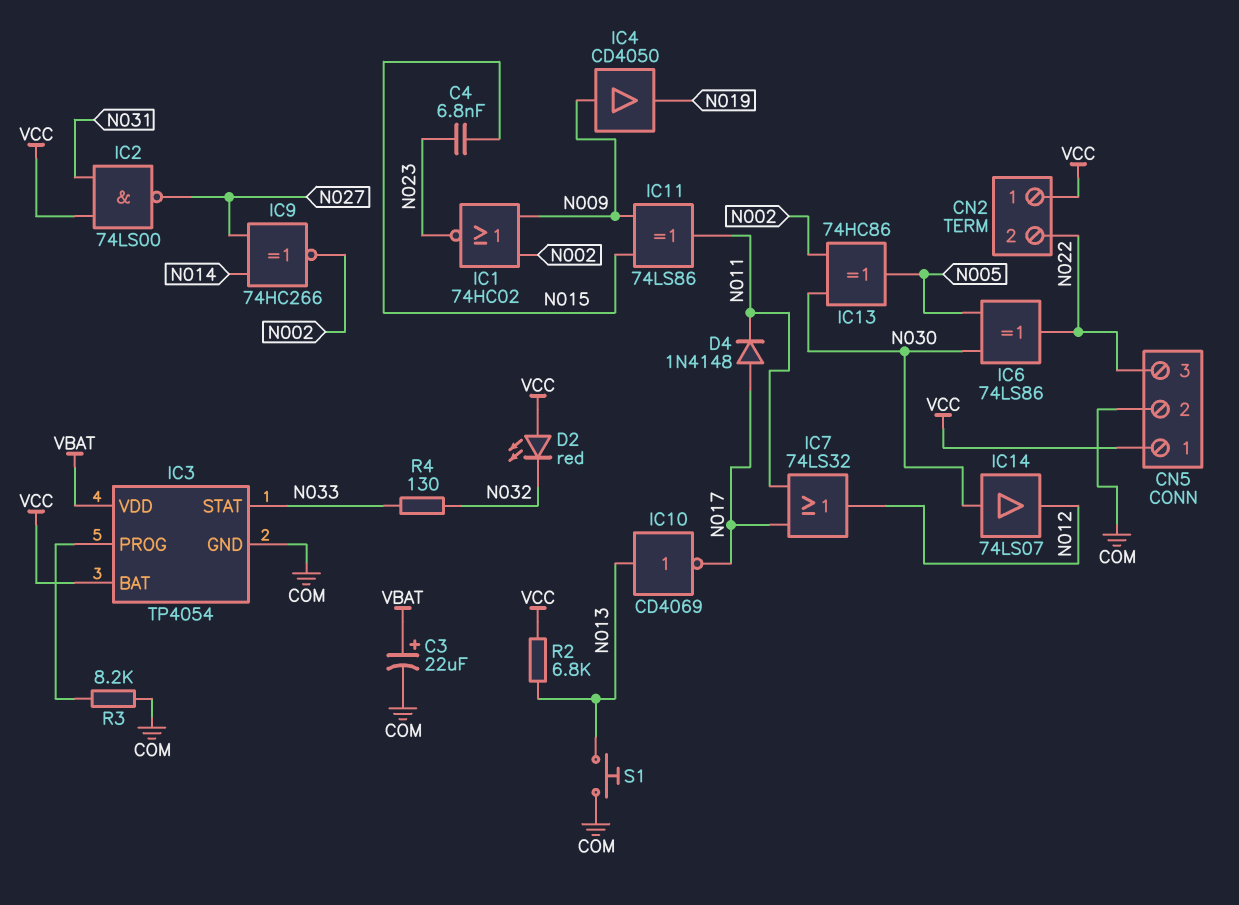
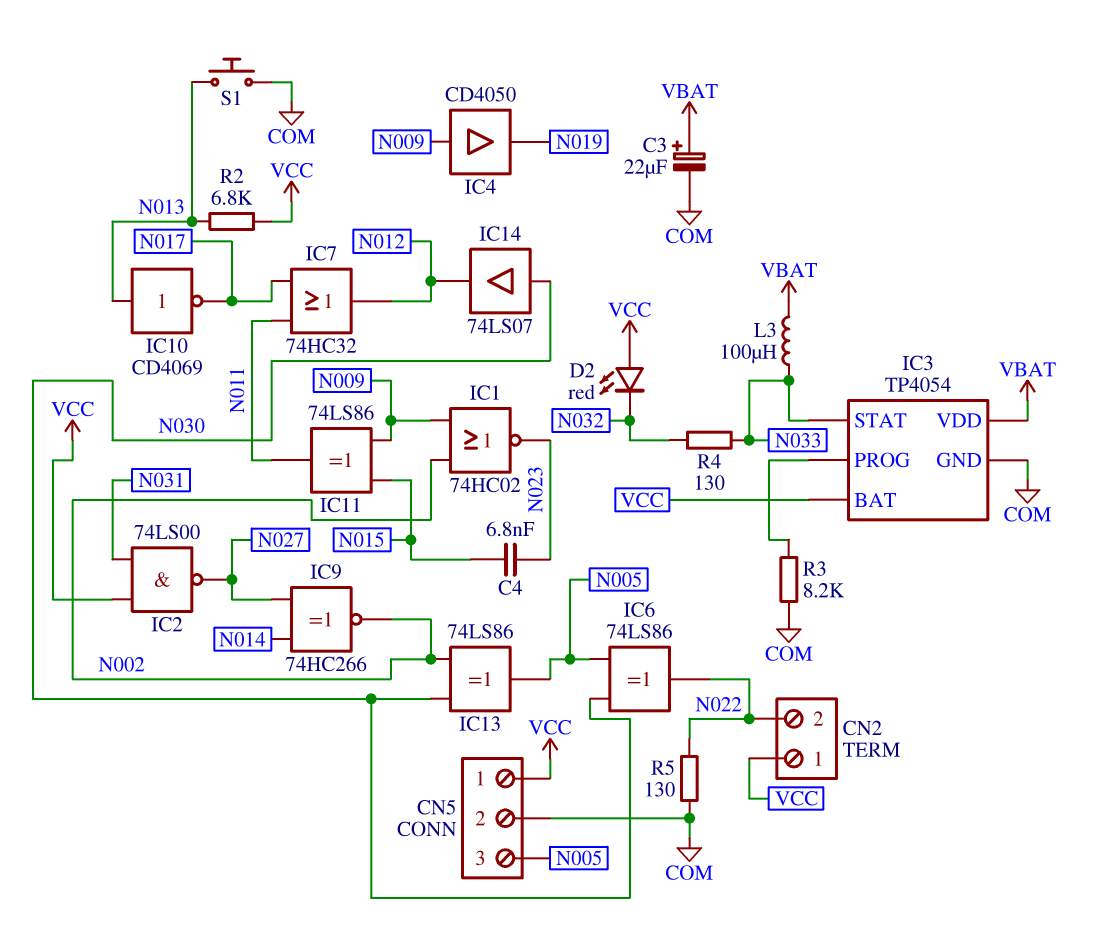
CN5 pin 3: N022 -> N005
D4: diode 1N4148 (A N017, K N011) -> none
IC7: OR 74LS32 (in N011, in N017, out N012) -> OR 74HC32 (in N011, in N017, out N012)
IC13: XOR 74HC86 (in N002, in N030, out N005) -> XOR 74LS86 (in N002, in N030, out N005)
L3: none -> 100uH (N033, VBAT)
R5: none -> 130 (COM, N022)

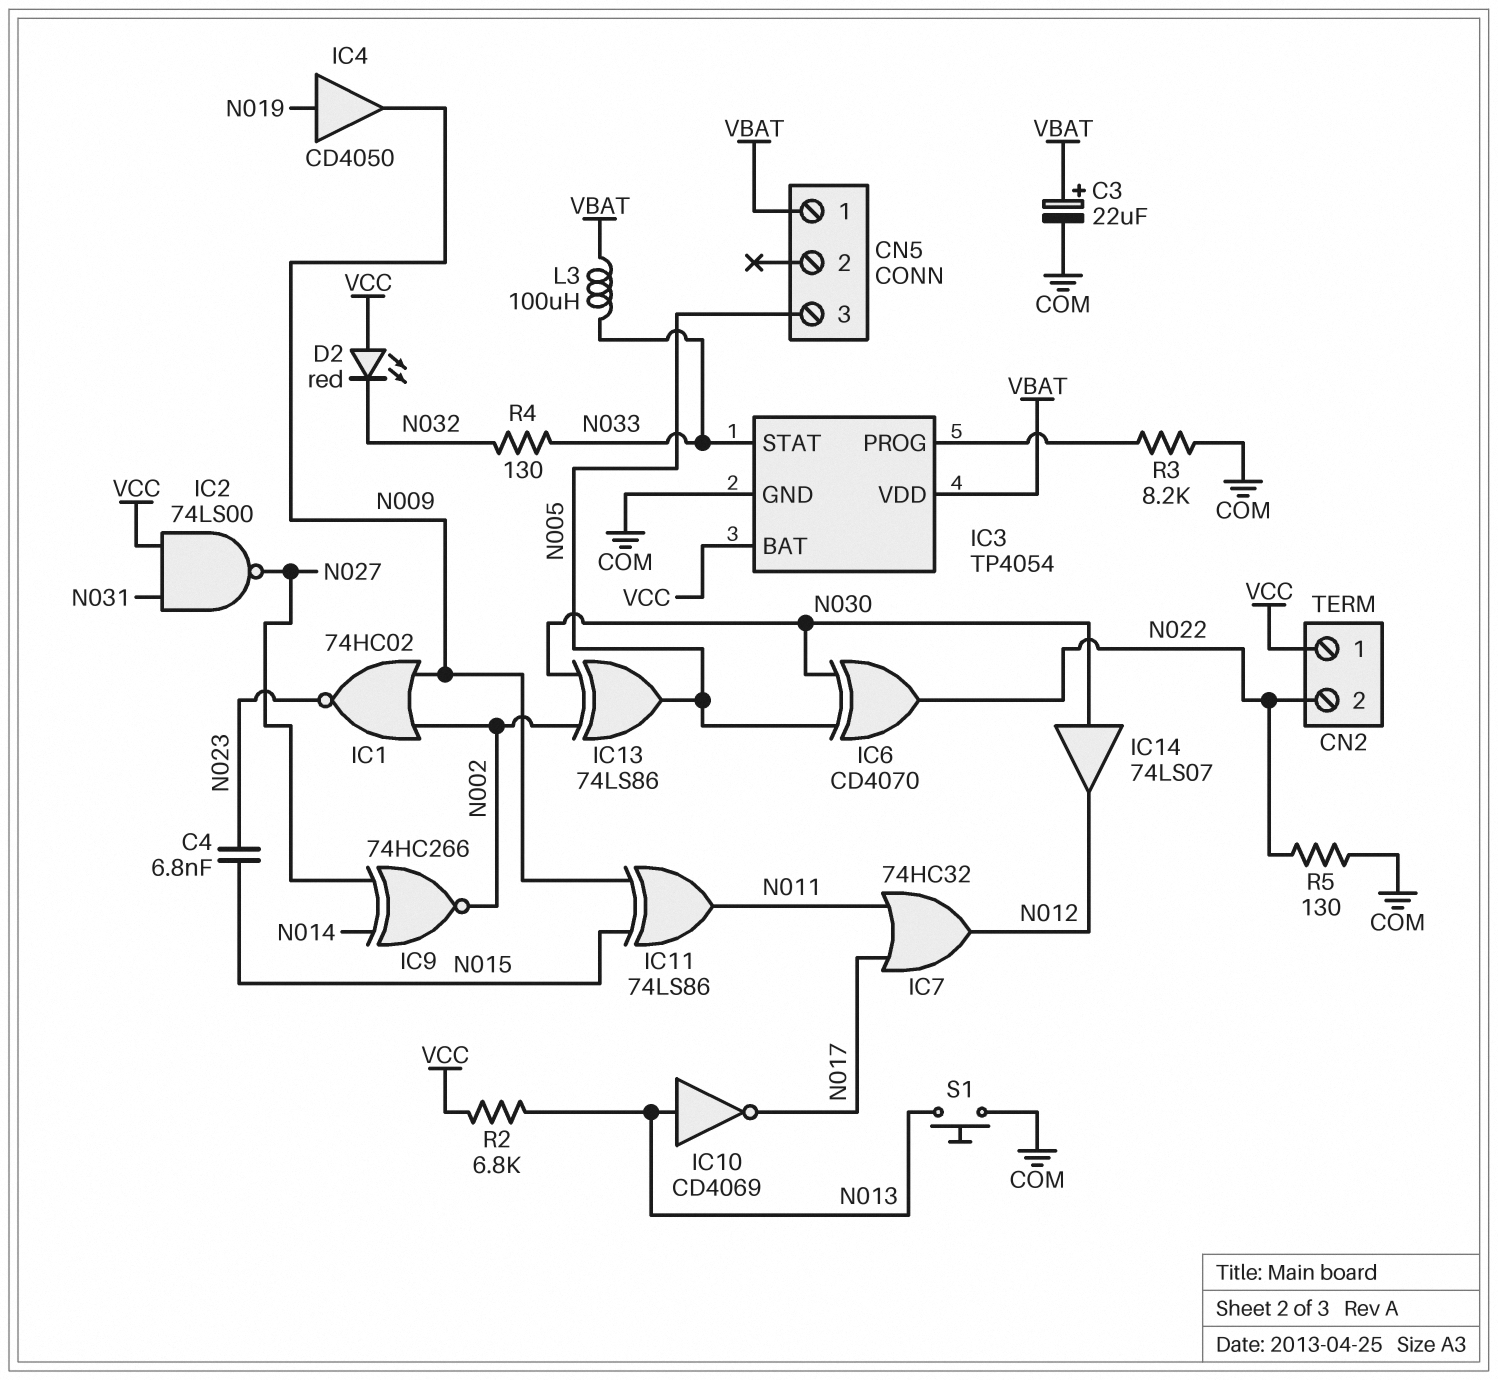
CN5 pin 1: VCC -> VBAT
CN5 pin 2: COM -> none
IC4: buffer CD4050 (in N009, out N019) -> buffer CD4050 (in N019, out N009)
IC6: XOR 74LS86 (in N005, in N030, out N022) -> XOR CD4070 (in N005, in N030, out N022)

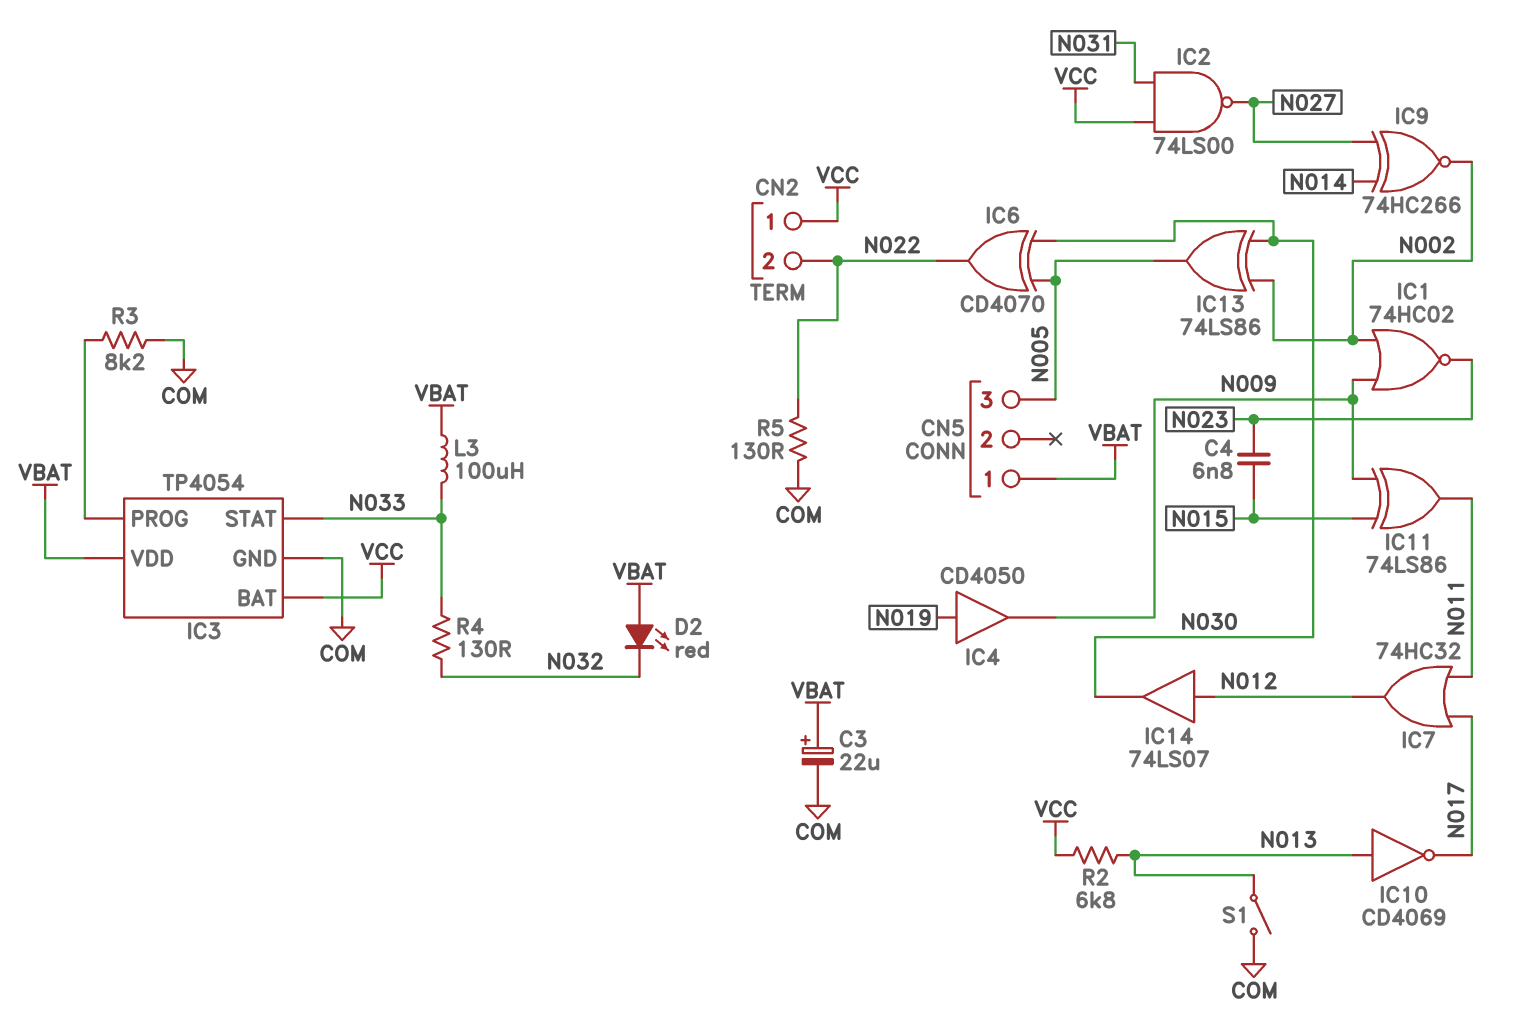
D2: LED red (A VCC, K N032) -> LED red (A VBAT, K N032)
IC14: buffer 74LS07 (in N030, out N012) -> buffer 74LS07 (in N012, out N030)
S1: button (COM, N013) -> switch (COM, N013)

